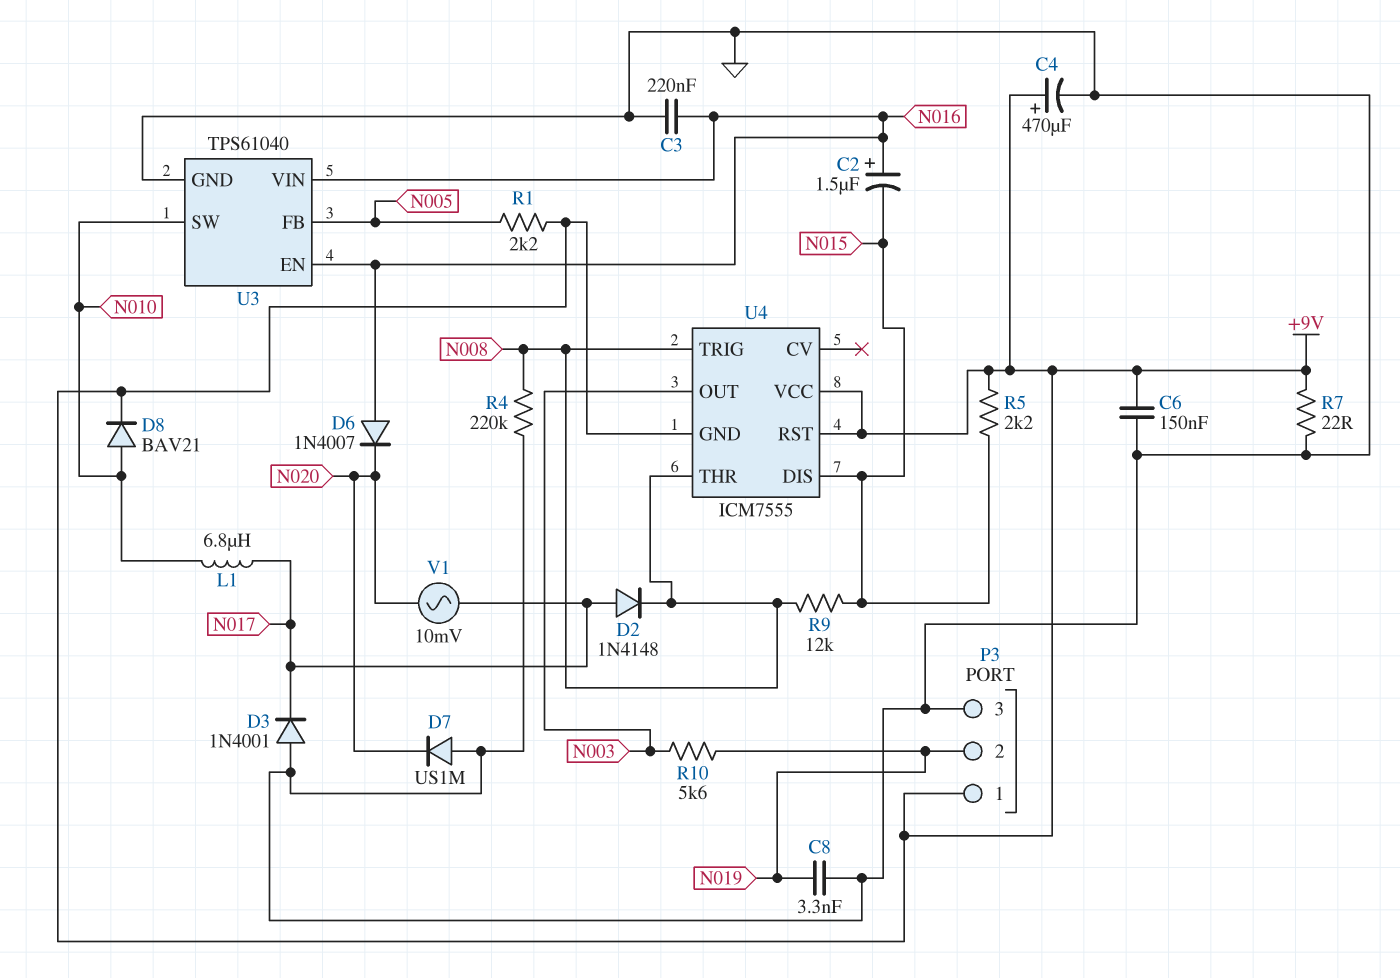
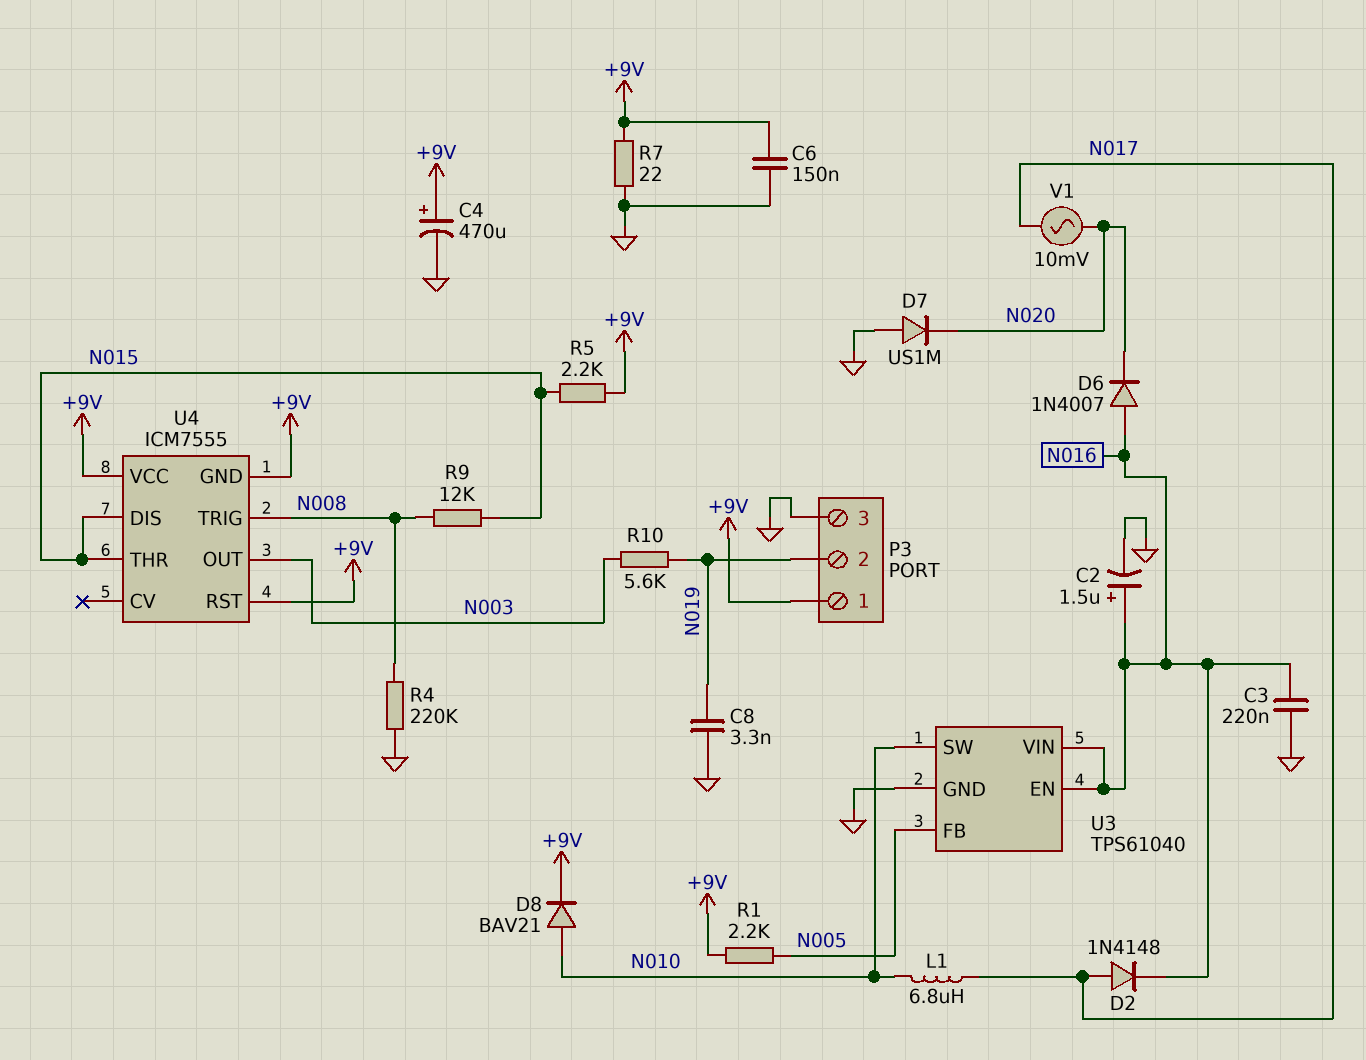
C2: 1.5uF (plus N016, minus N015) -> 1.5uF (plus N016, minus GND)
D2: diode 1N4148 (A N017, K N008) -> diode 1N4148 (A N017, K N016)
D3: diode 1N4001 (A GND, K N017) -> none
U4 pin THR: N008 -> N015

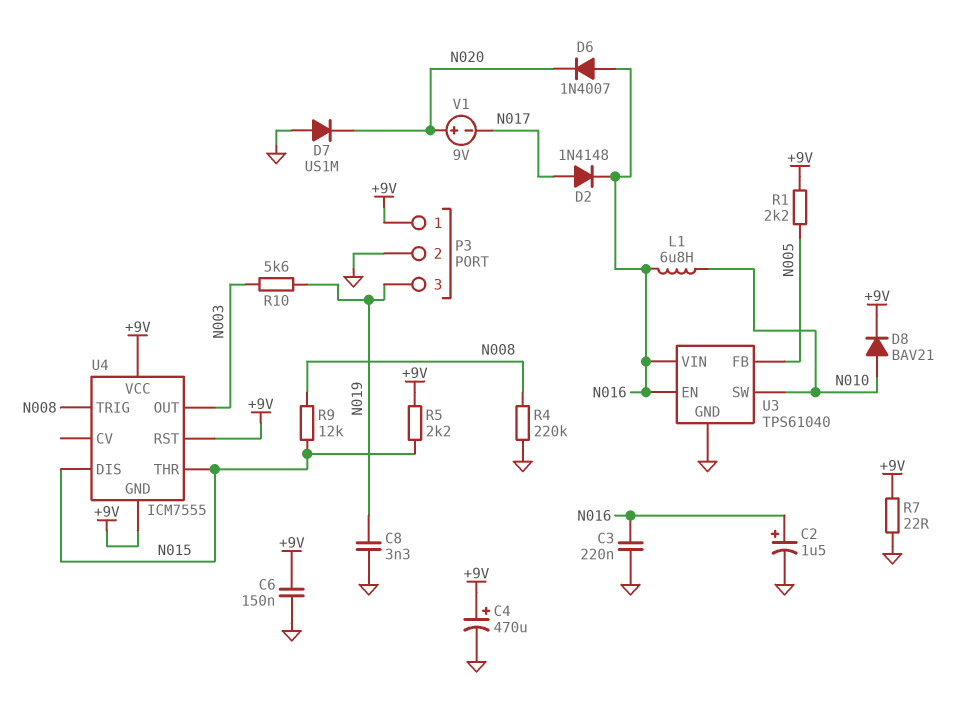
L1: 6.8uH (N010, N017) -> 6.8uH (N010, N016)
P3 pin 2: N019 -> GND
P3 pin 3: GND -> N019
V1: AC 10mV (N017, N020) -> 9V (plus N020, minus N017)

